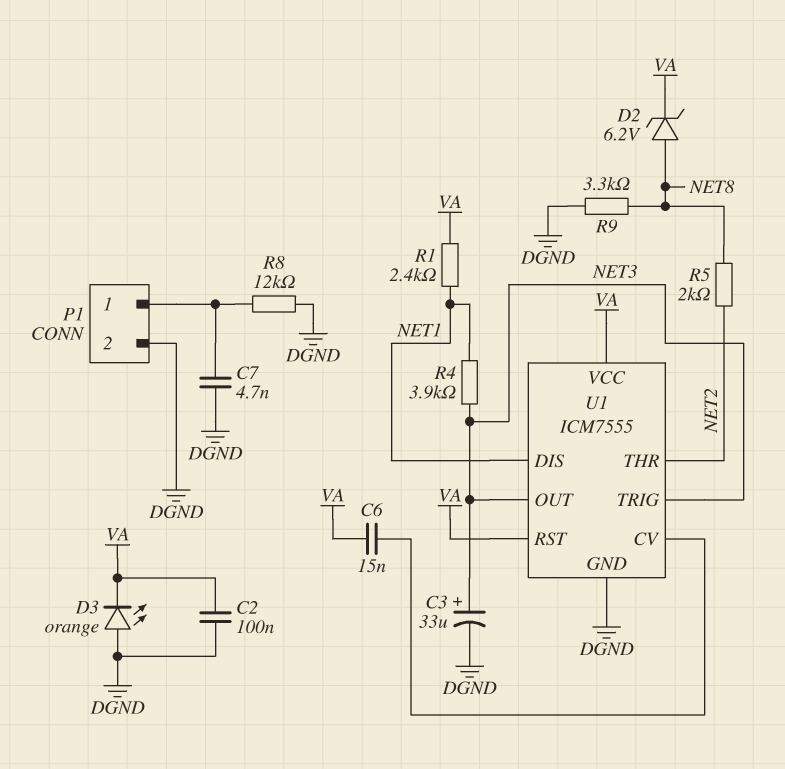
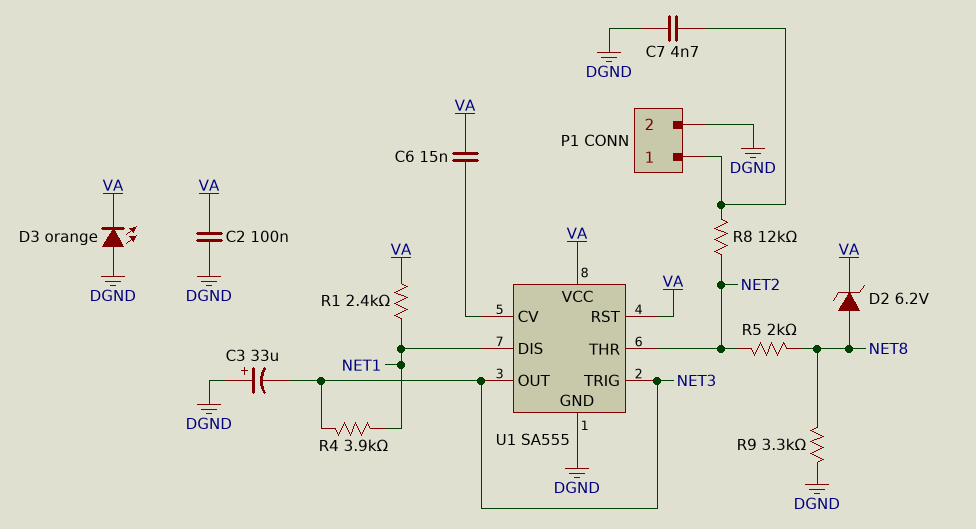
C3: 33uF (plus NET3, minus DGND) -> 33uF (plus DGND, minus NET3)
R8: 12k (DGND, P1/1) -> 12k (NET2, P1/1)
U1: ICM7555 -> SA555

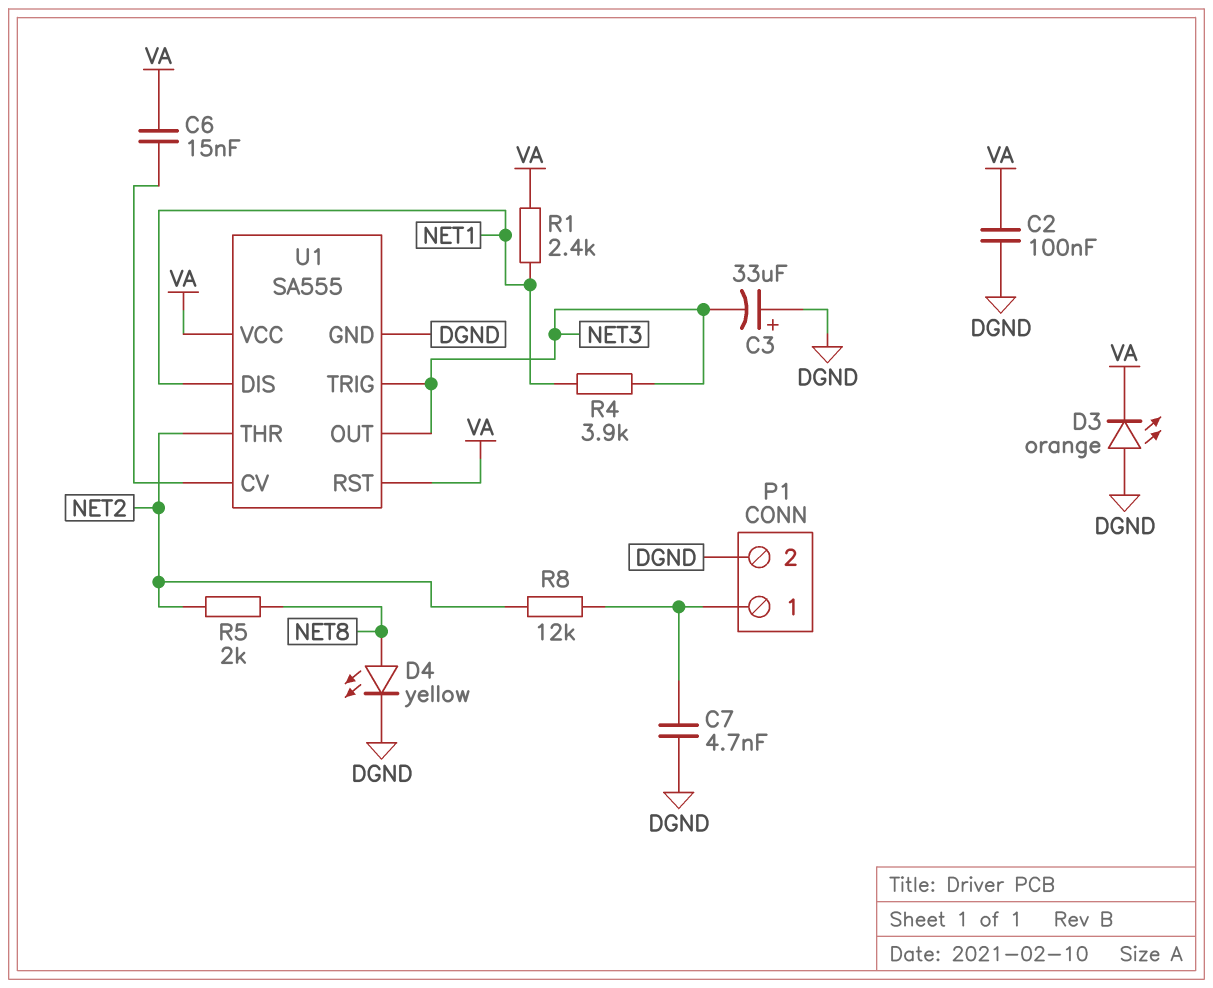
D2: zener 6.2V (A NET8, K VA) -> none
D4: none -> LED yellow (A NET8, K DGND)
R9: 3.3k (DGND, NET8) -> none

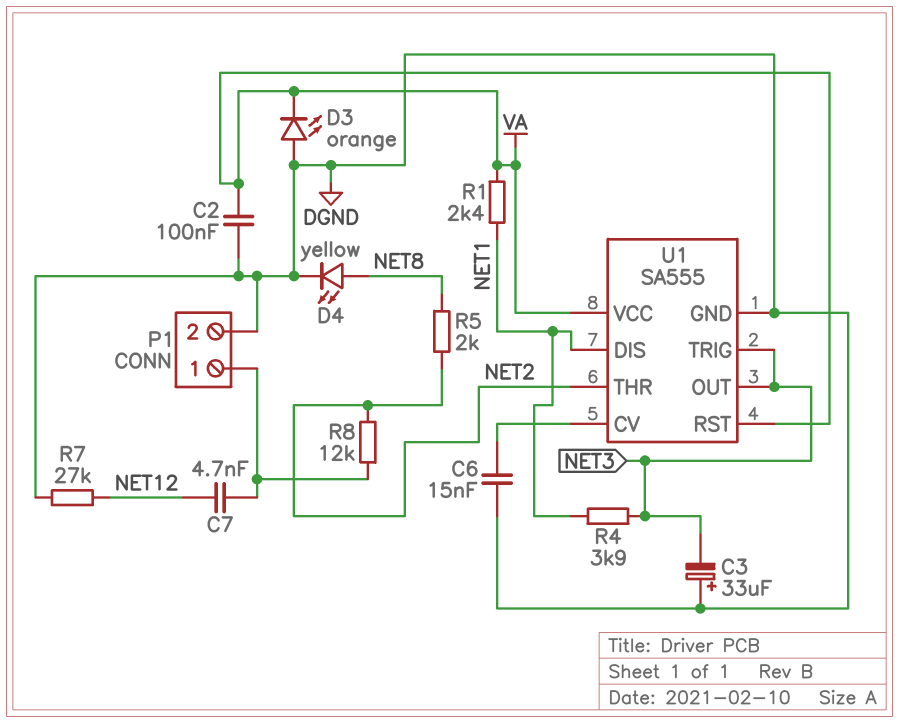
C6: 15nF (U1/CV, VA) -> 15nF (DGND, U1/CV)
C7: 4.7nF (DGND, P1/1) -> 4.7nF (NET12, P1/1)
R7: none -> 27k (DGND, NET12)

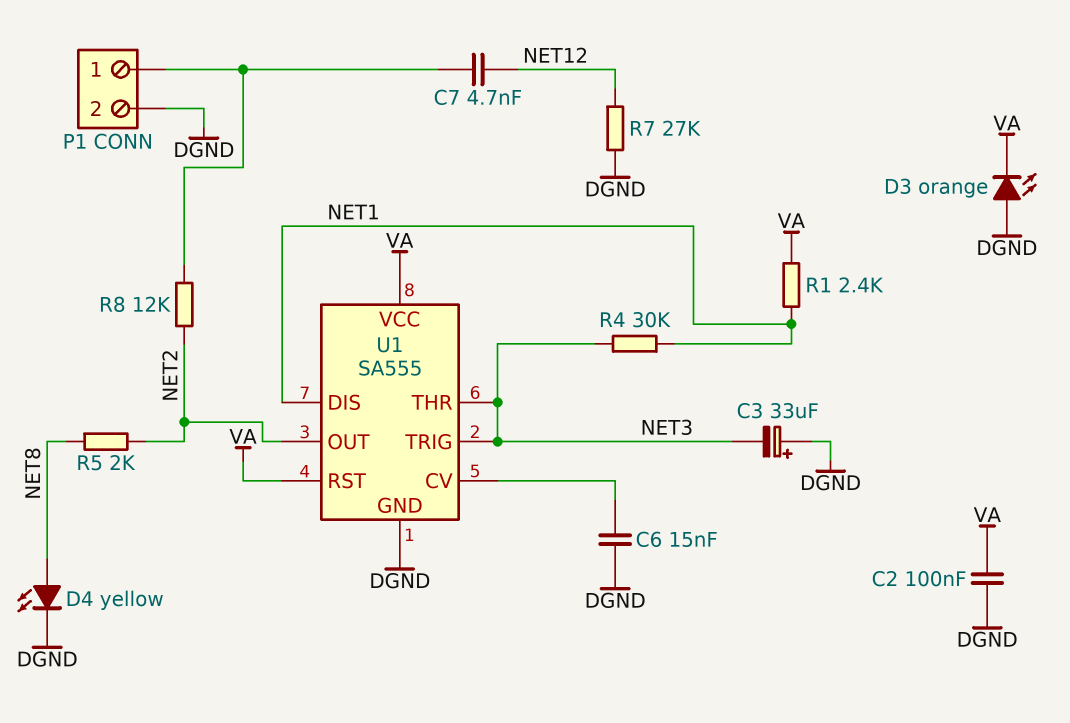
R4: 3.9k (NET1, NET3) -> 30k (NET1, NET3)
U1 pin OUT: NET3 -> NET2
U1 pin THR: NET2 -> NET3

